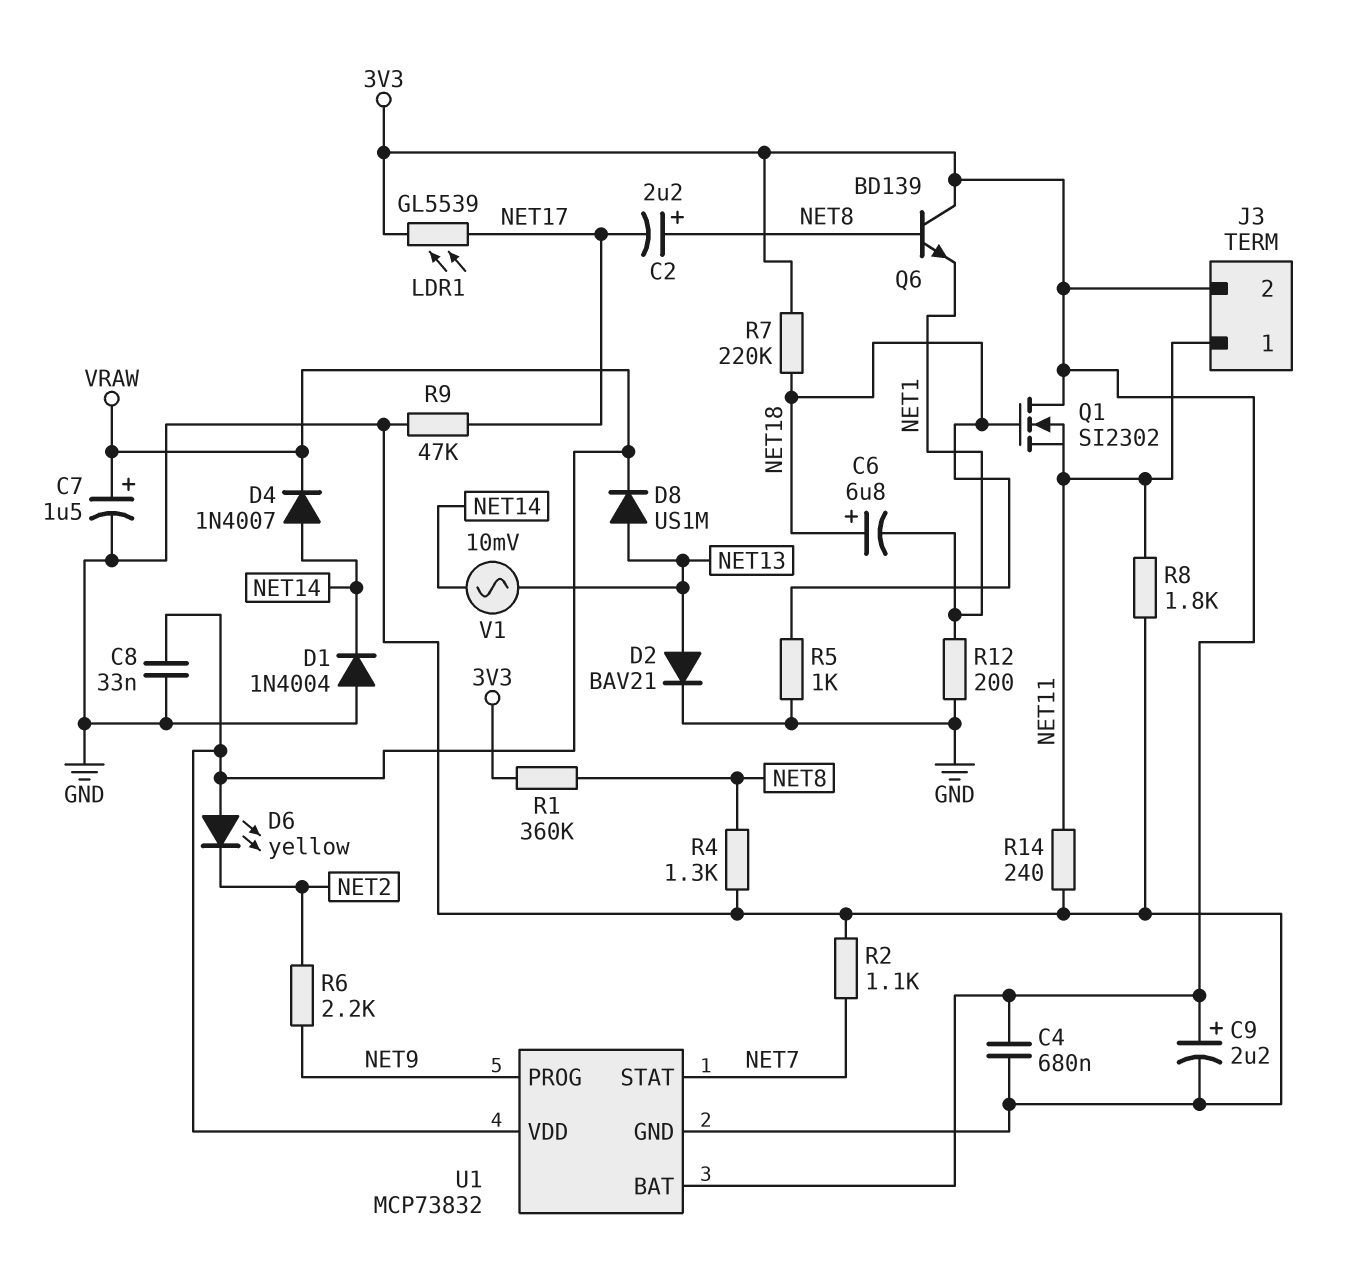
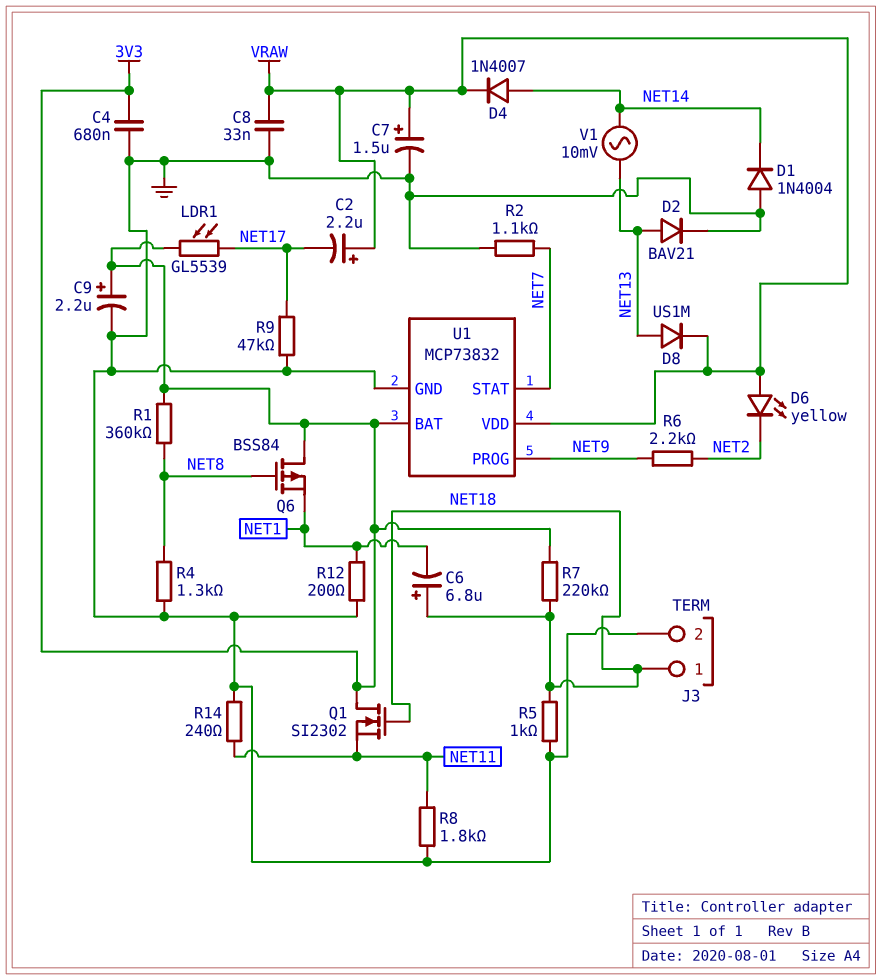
C2: 2.2uF (plus NET8, minus NET17) -> 2.2uF (plus VRAW, minus NET17)
J3 pin 1: NET11 -> NET18
J3 pin 2: 3V3 -> GND
Q6: NPN BD139 (B NET8, C 3V3, E NET1) -> PMOS BSS84 (G NET8, D 3V3, S NET1)

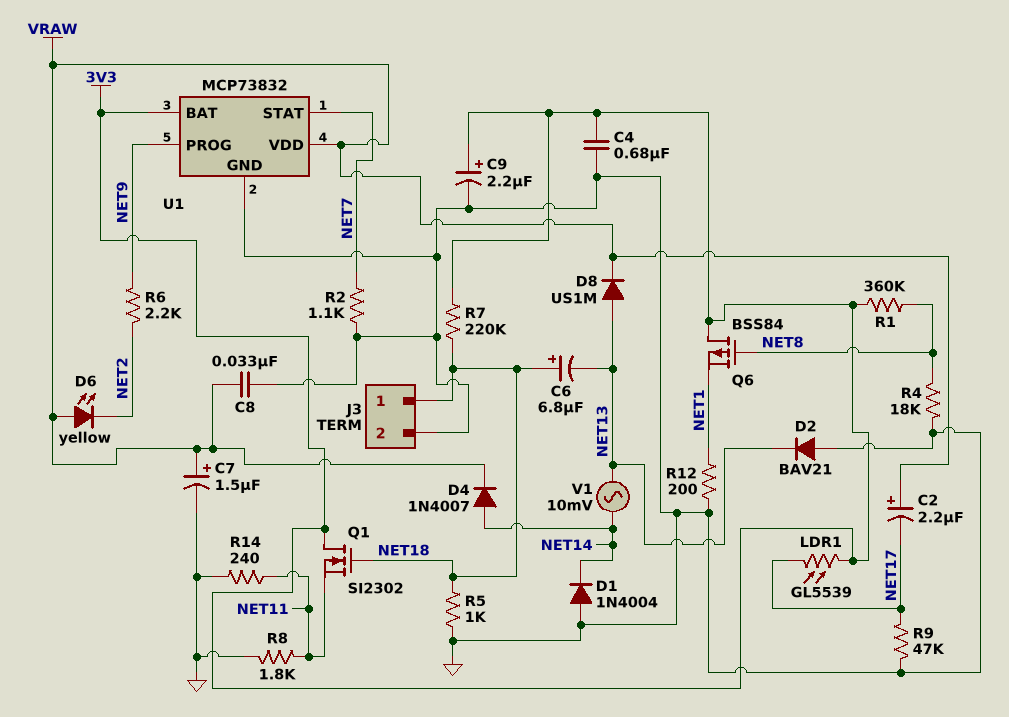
C6: 6.8uF (plus NET18, minus NET1) -> 6.8uF (plus NET18, minus NET13)
D2: diode BAV21 (A NET13, K GND) -> diode BAV21 (A GND, K NET13)
R4: 1.3k (GND, NET8) -> 18k (GND, NET8)

